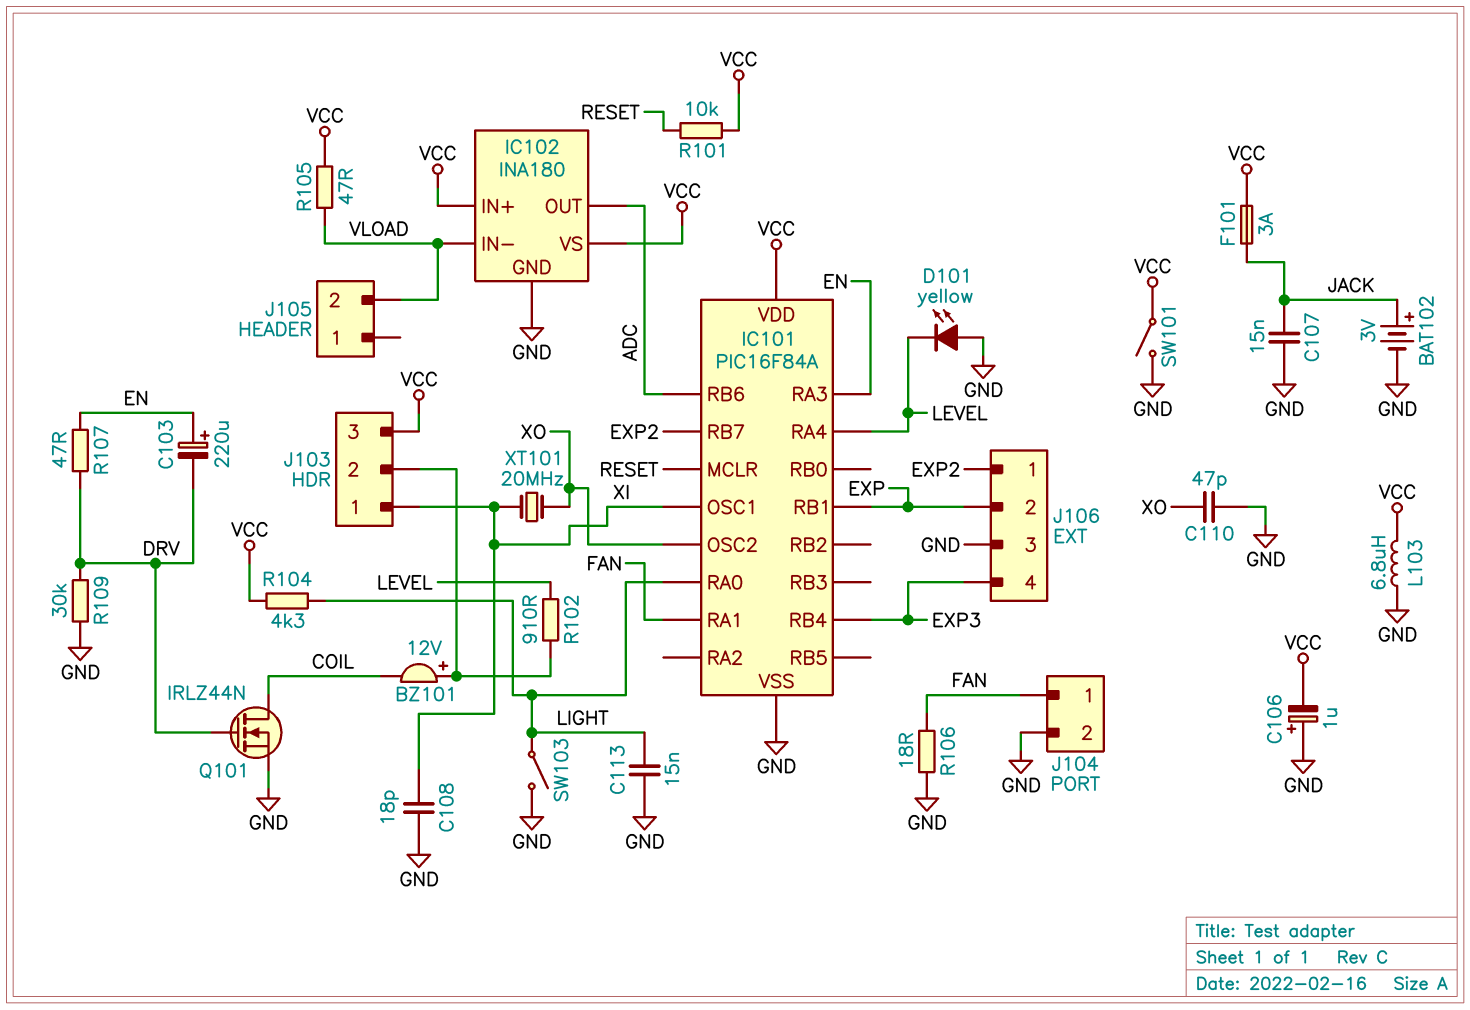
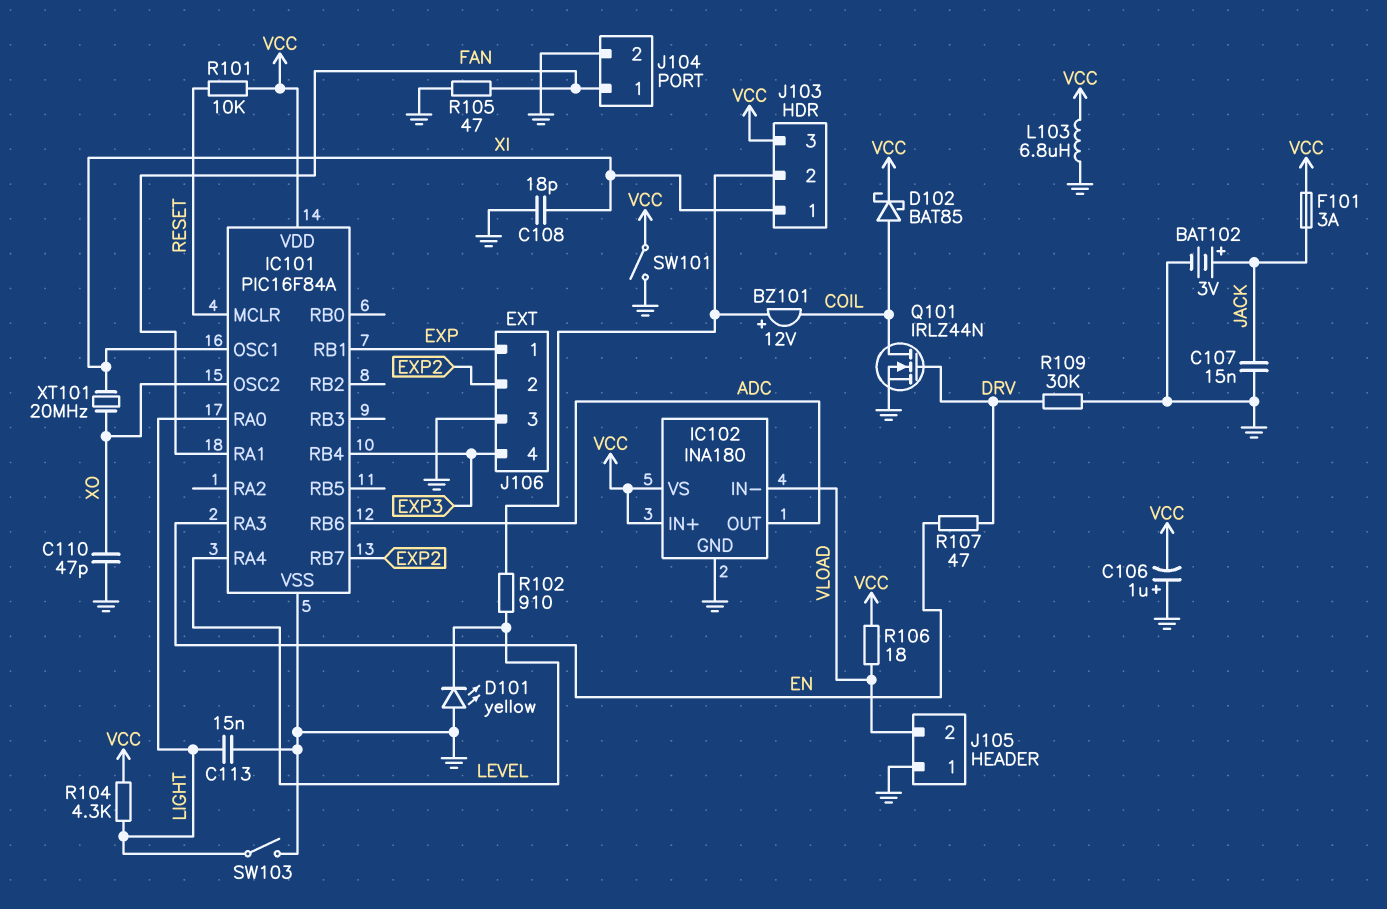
C103: 220uF (plus EN, minus DRV) -> none
D102: none -> schottky BAT85 (A COIL, K VCC)
J105 pin 1: none -> GND
J106 pin 1: EXP2 -> EXP
J106 pin 2: EXP -> EXP2
R105: 47 (VCC, VLOAD) -> 47 (FAN, GND)
R106: 18 (FAN, GND) -> 18 (VCC, VLOAD)

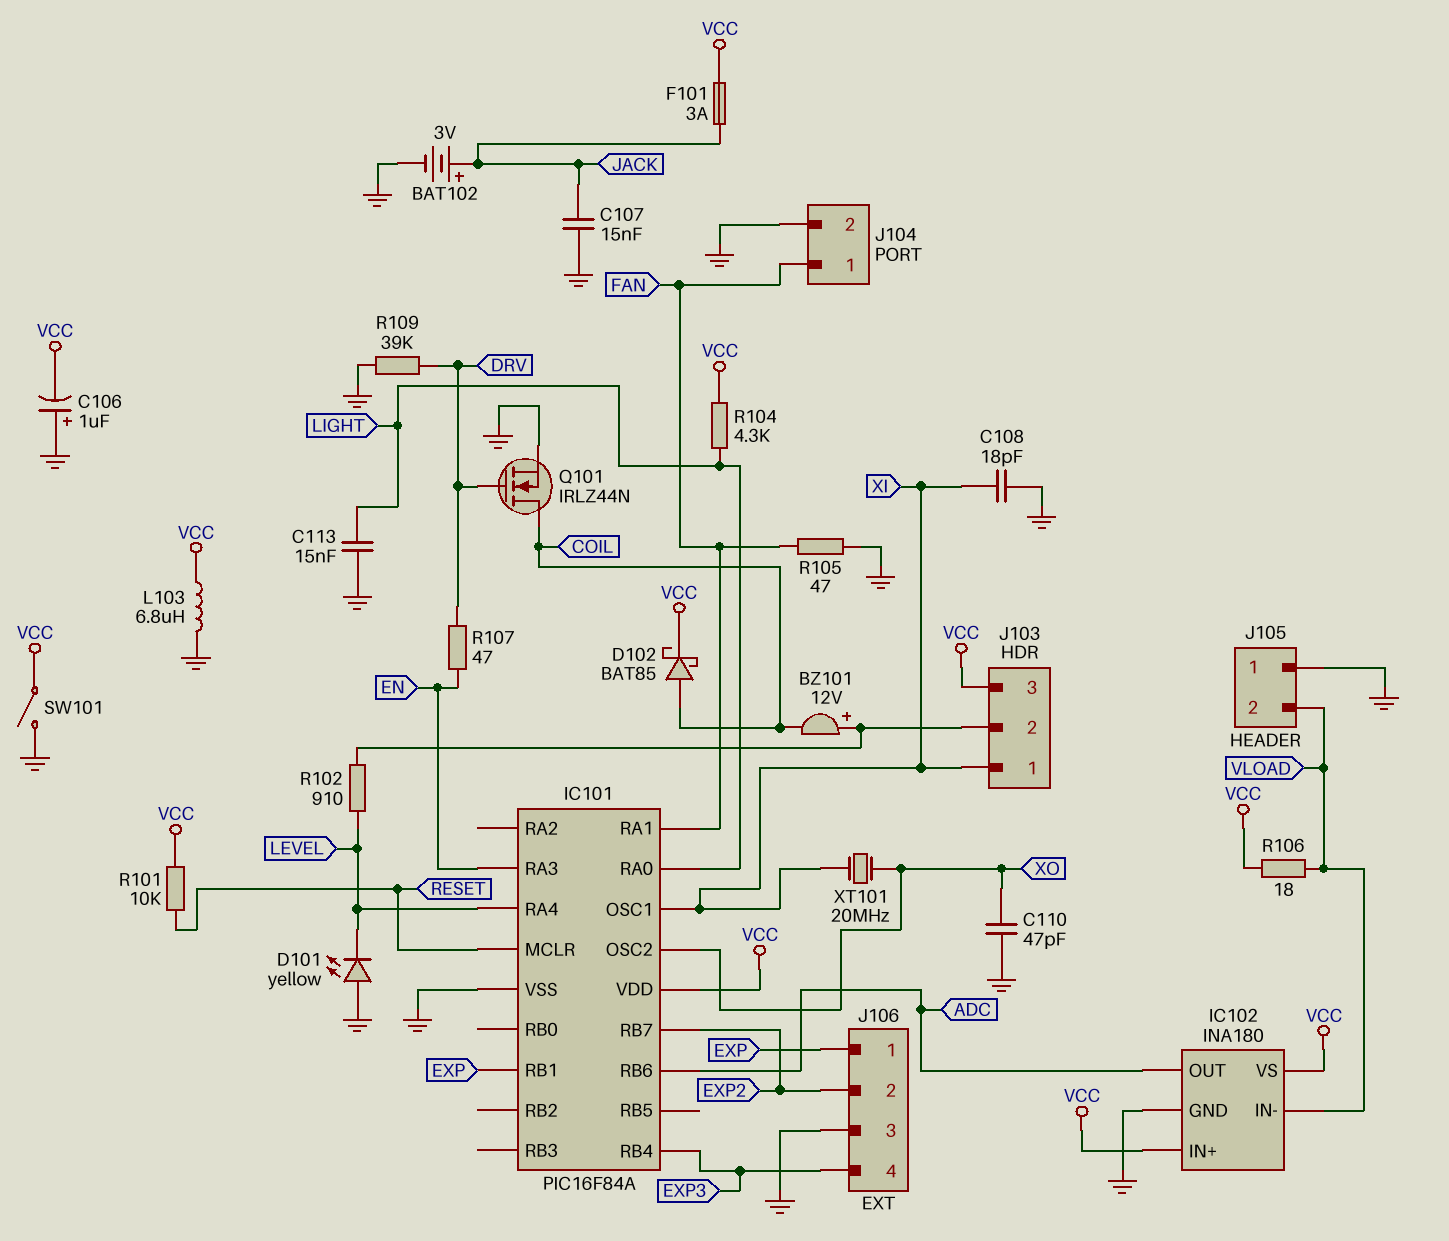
R109: 30k (DRV, GND) -> 39k (DRV, GND)
SW103: switch (GND, LIGHT) -> none

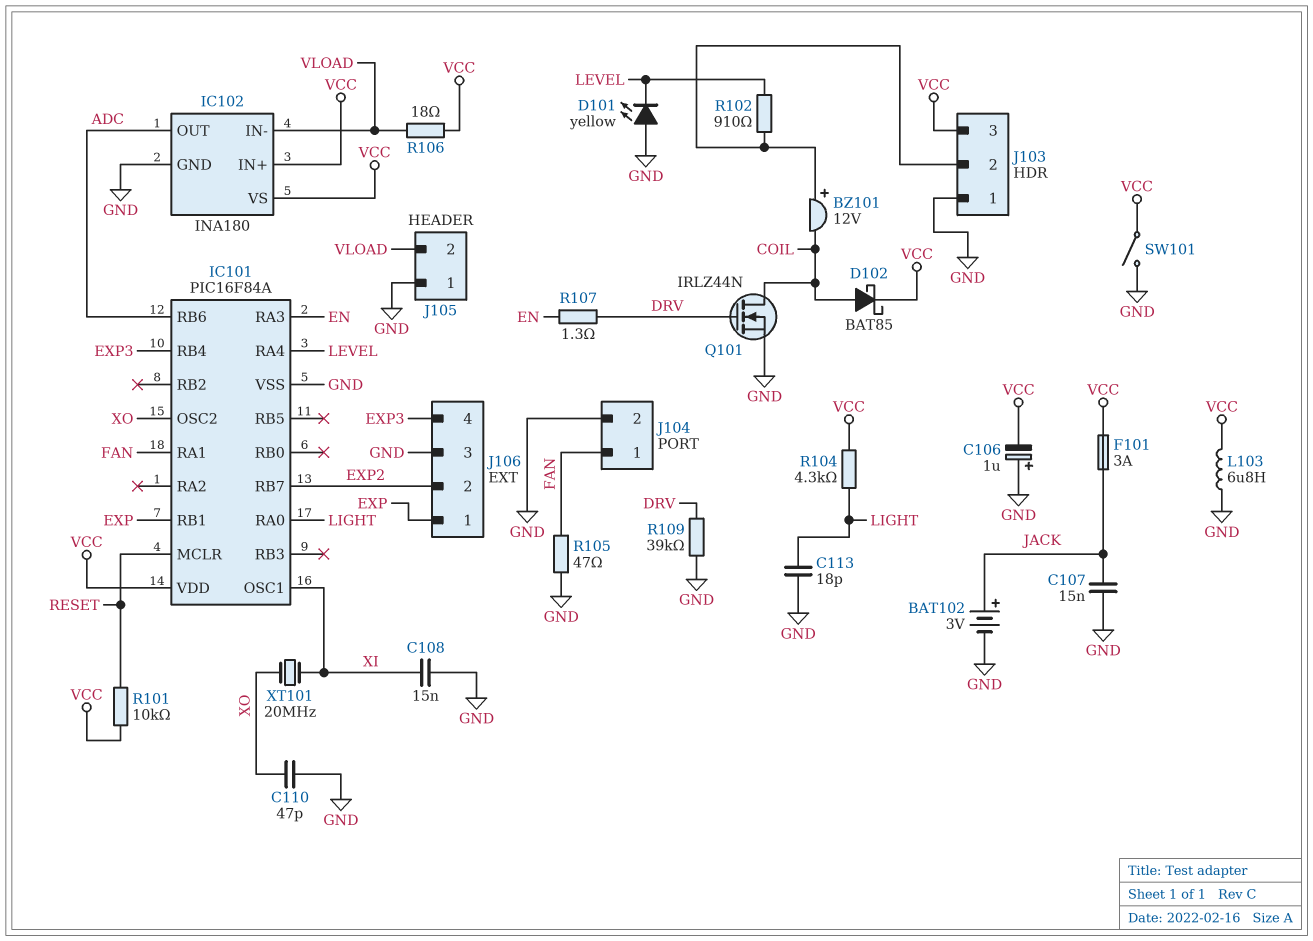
C108: 18pF (GND, XI) -> 15nF (GND, XI)
C113: 15nF (GND, LIGHT) -> 18pF (GND, LIGHT)
J103 pin 1: XI -> GND
R107: 47 (DRV, EN) -> 1.3 (DRV, EN)

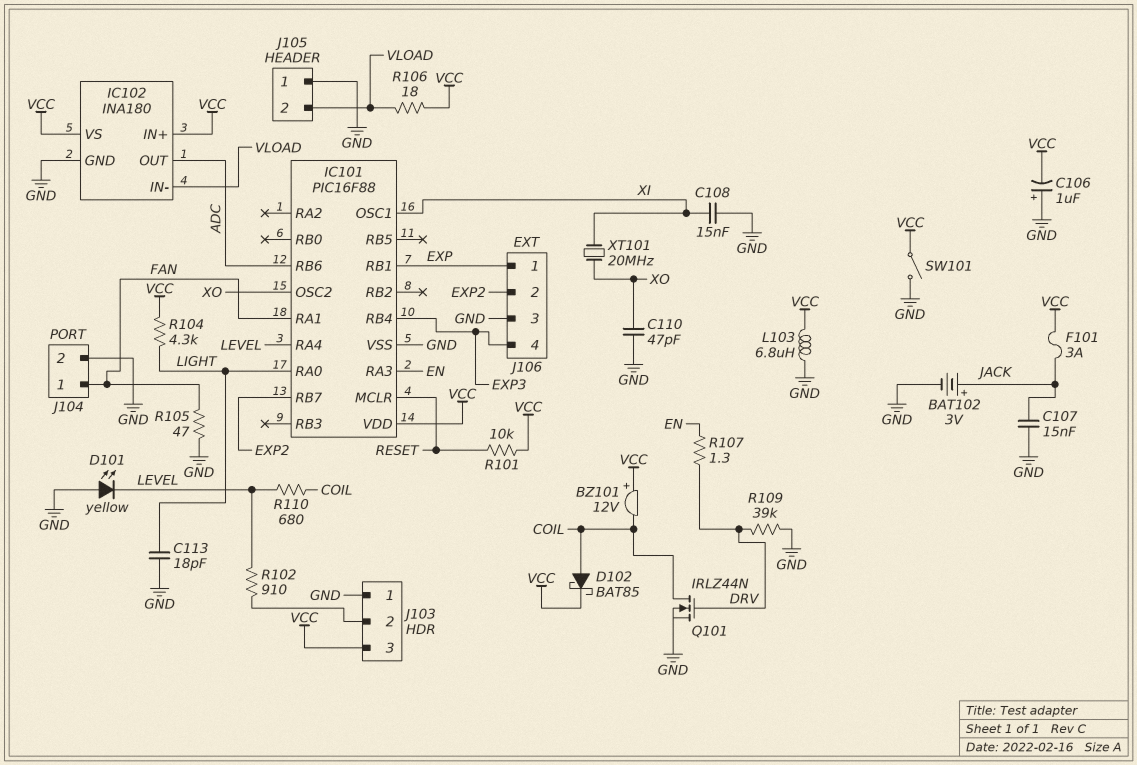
BZ101: buzzer 12V (plus J103/2, minus COIL) -> buzzer 12V (plus VCC, minus COIL)
IC101: PIC16F84A -> PIC16F88
R110: none -> 680 (COIL, LEVEL)

